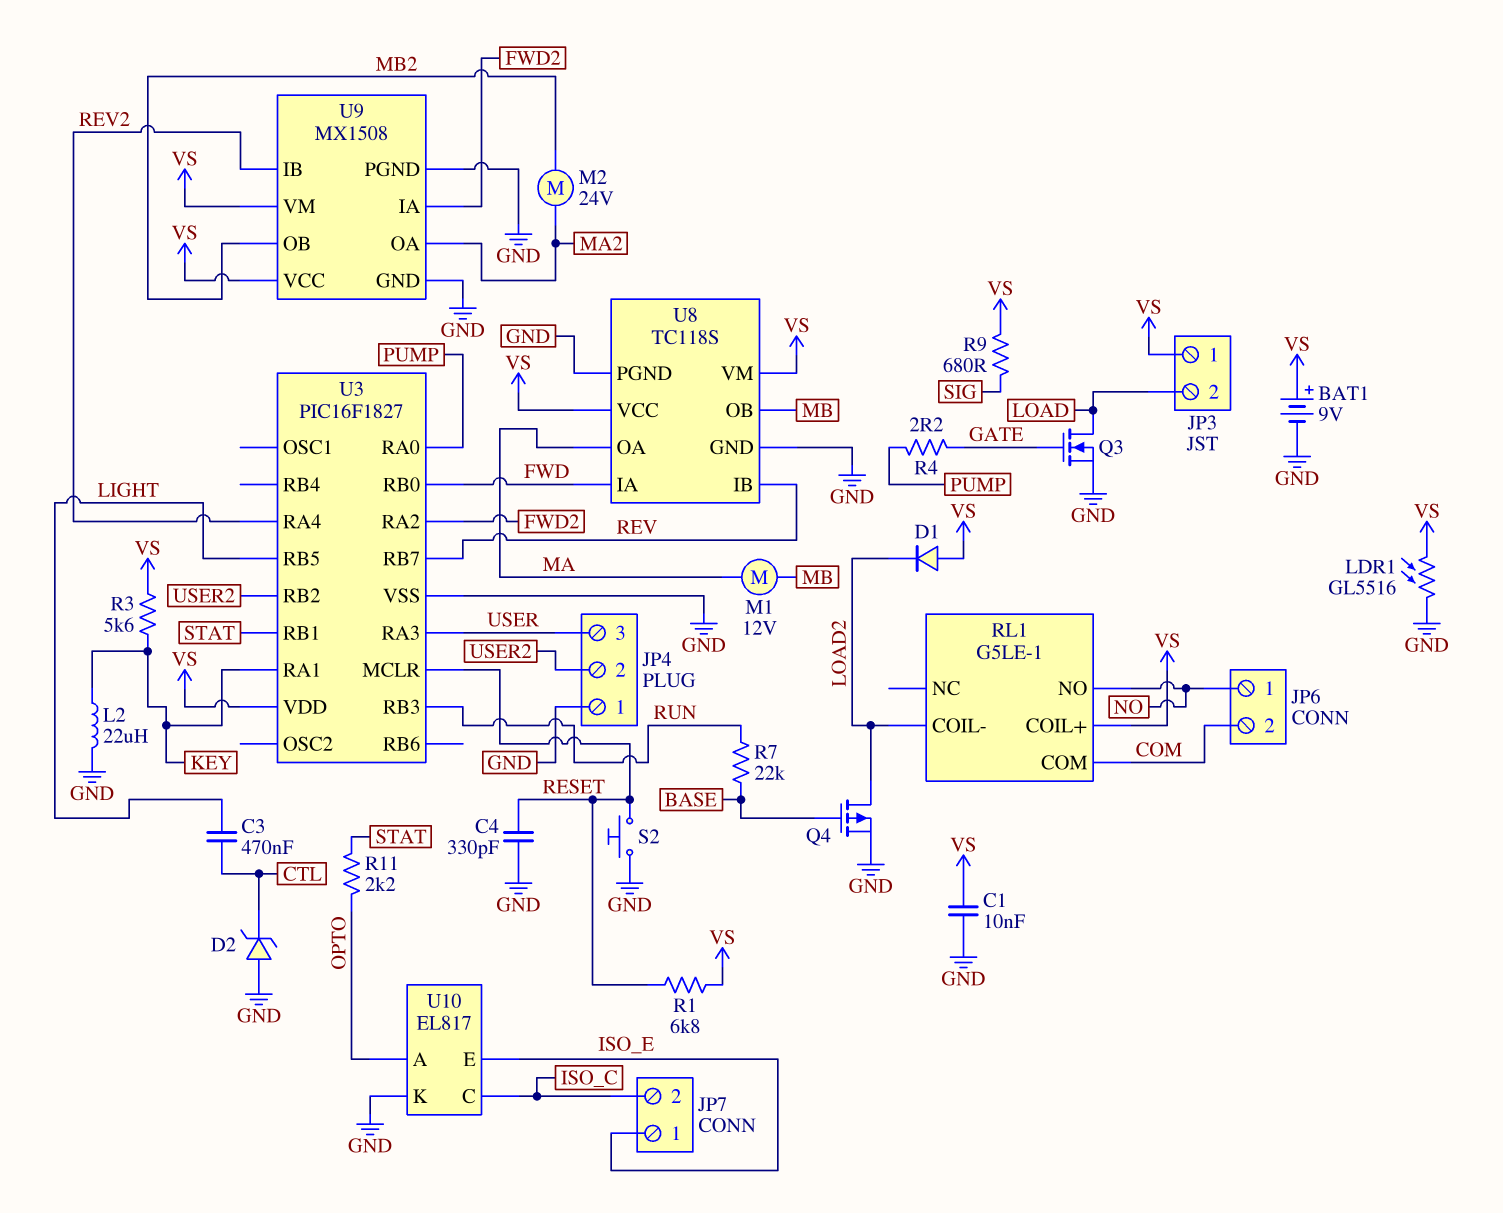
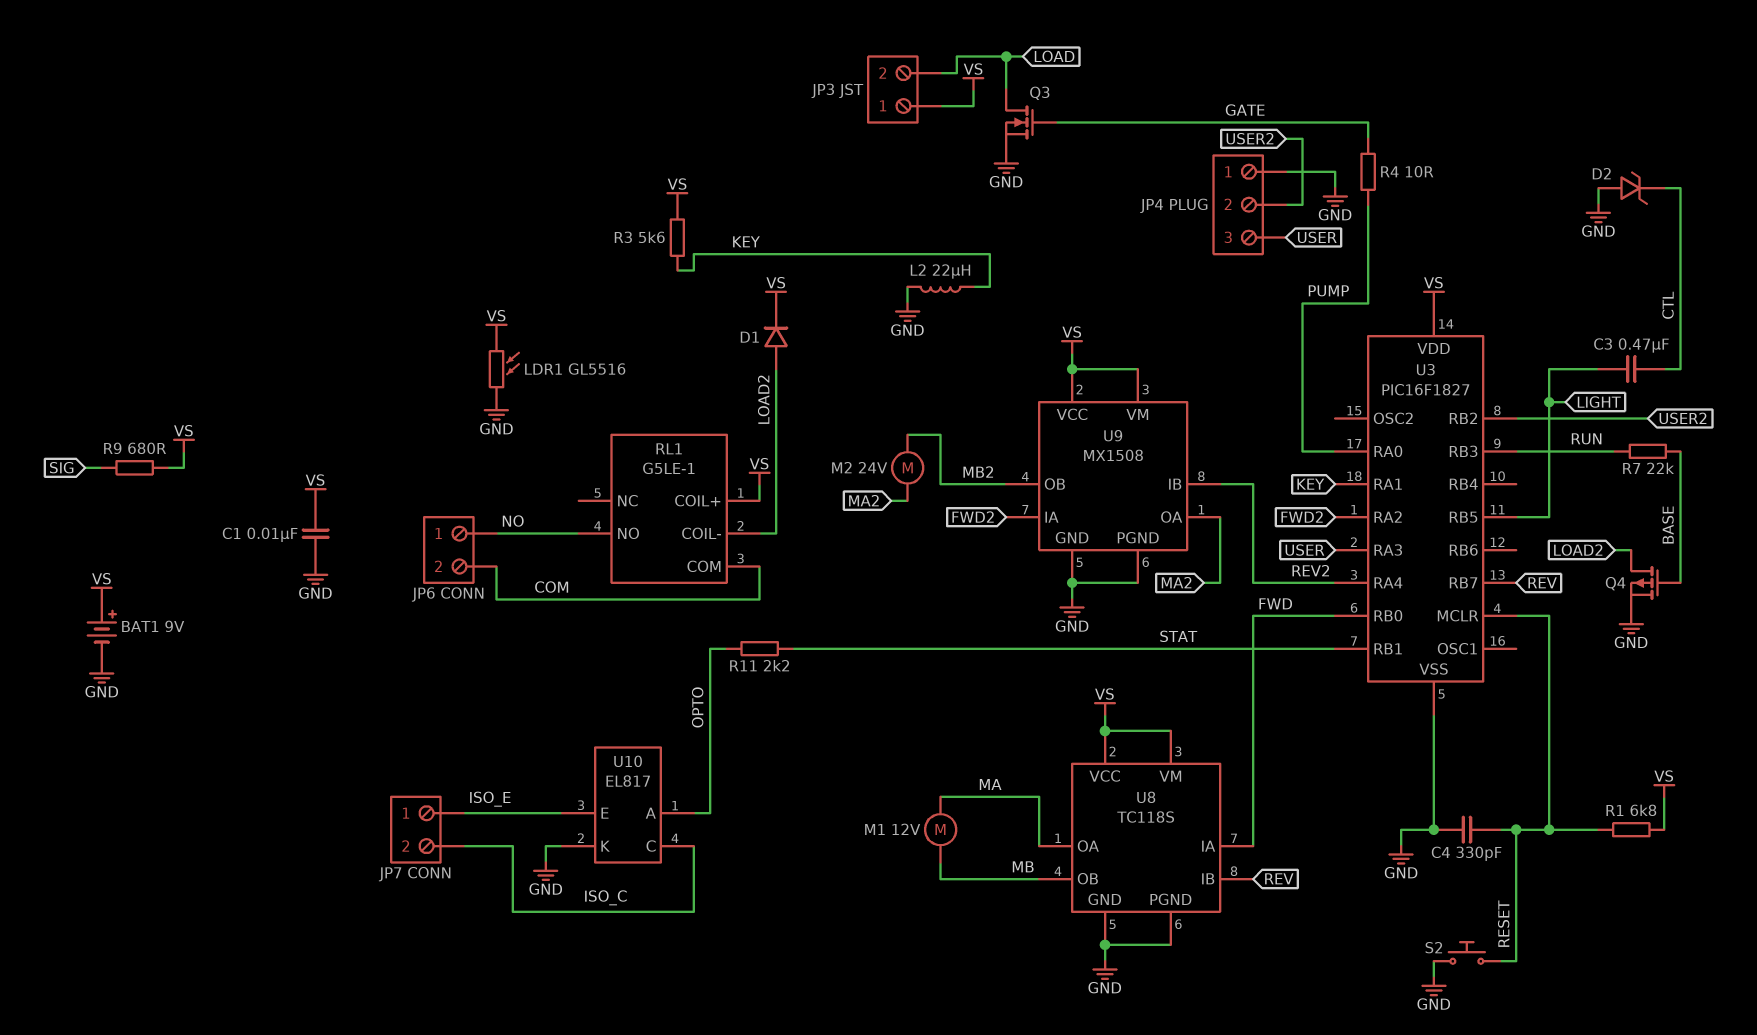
D1: diode (A VS, K LOAD2) -> diode (A LOAD2, K VS)
R4: 2.2 (GATE, PUMP) -> 10 (GATE, PUMP)

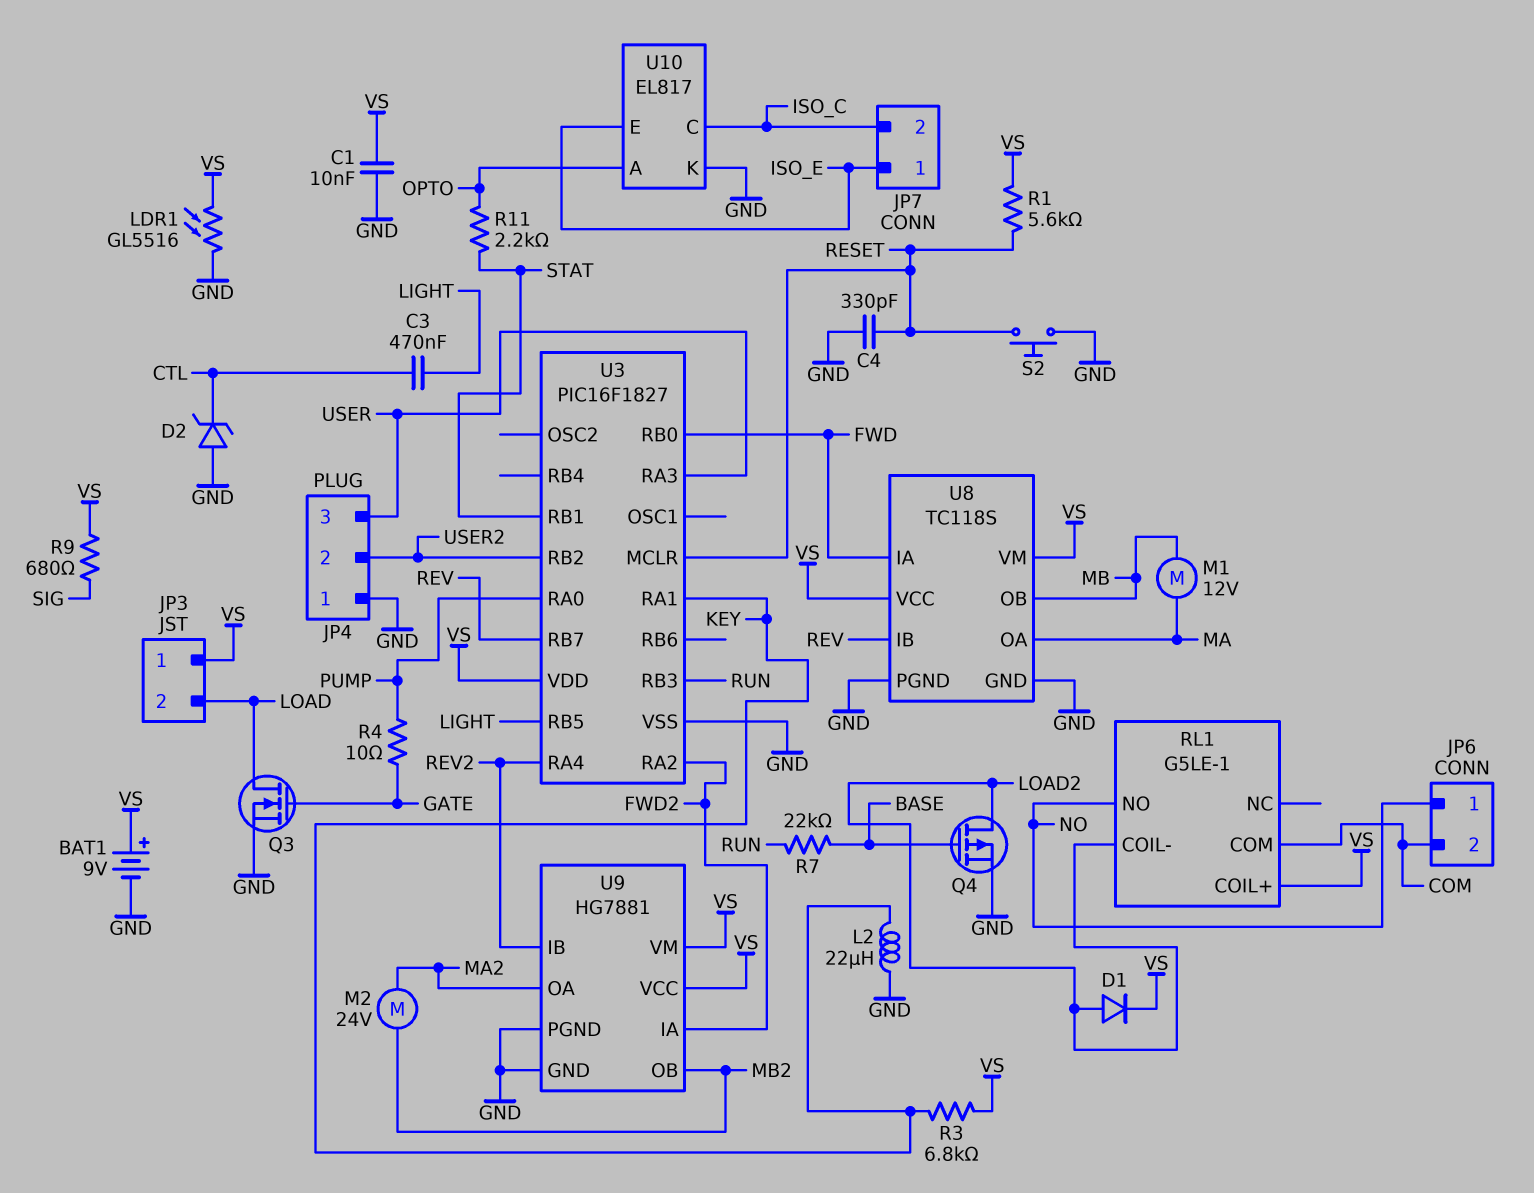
R1: 6.8k (RESET, VS) -> 5.6k (RESET, VS)
R3: 5.6k (KEY, VS) -> 6.8k (KEY, VS)
U9: MX1508 -> HG7881

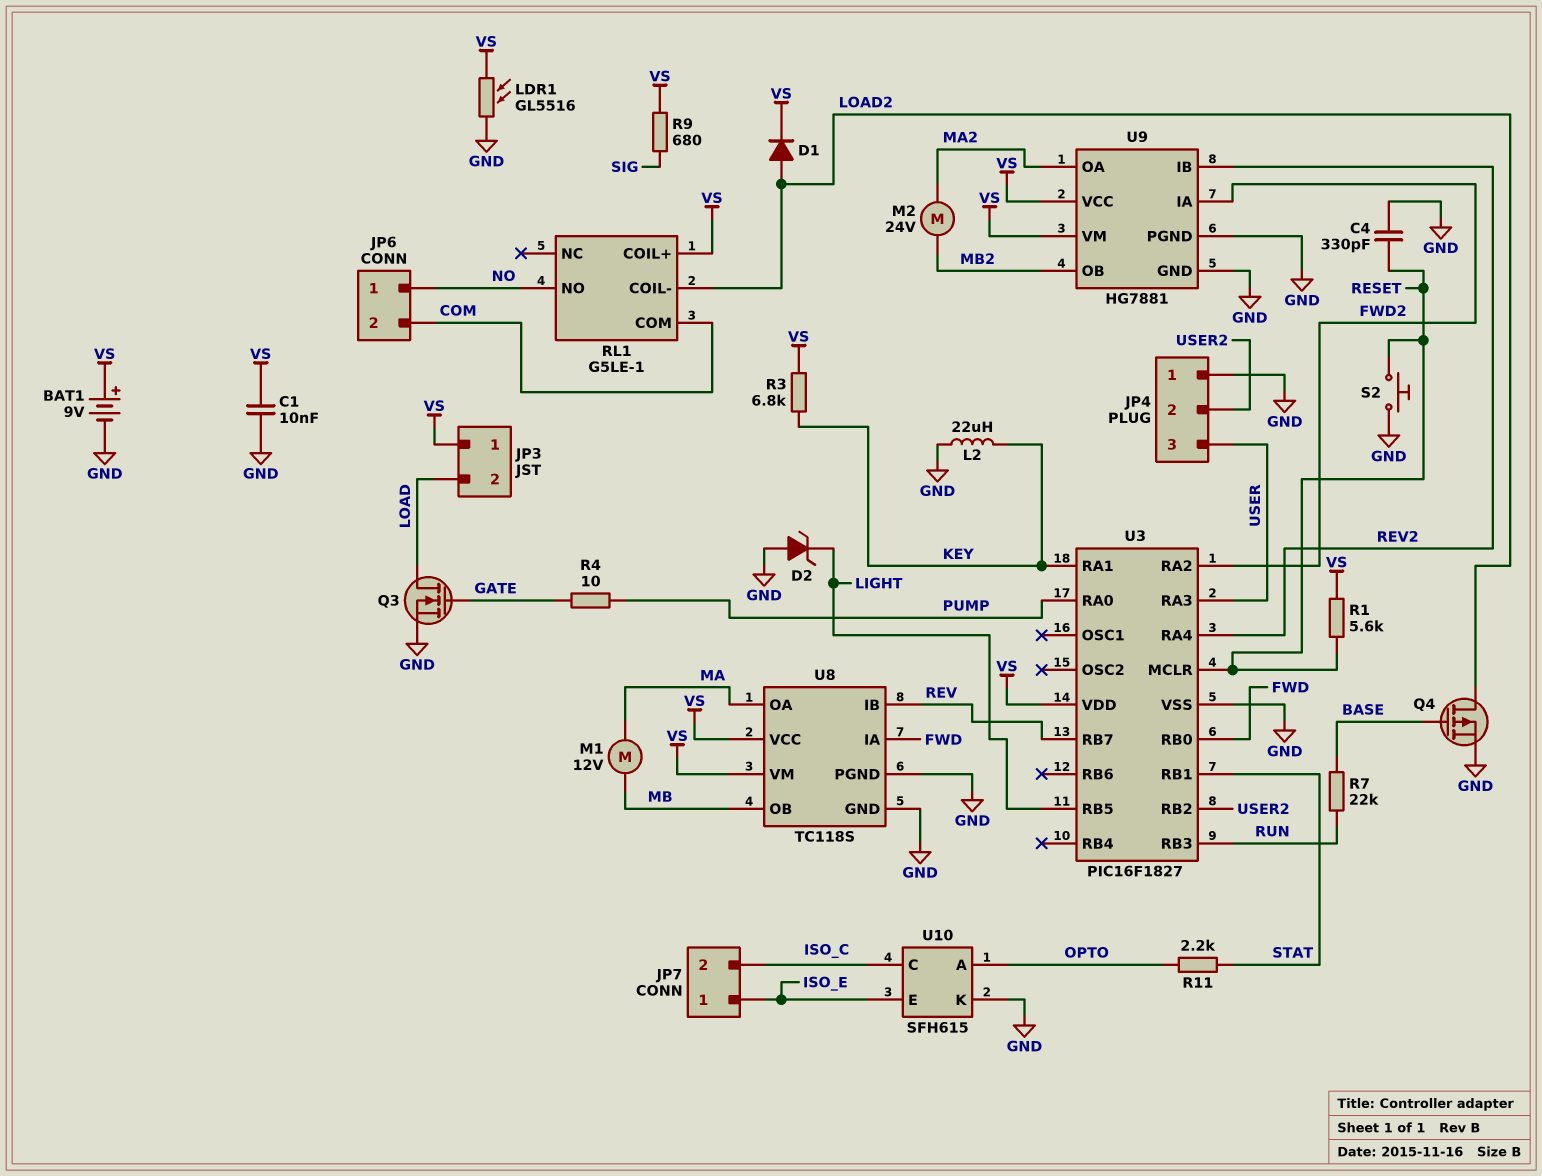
C3: 470nF (CTL, LIGHT) -> none
D2: zener (A GND, K CTL) -> zener (A GND, K LIGHT)
U10: EL817 -> SFH615

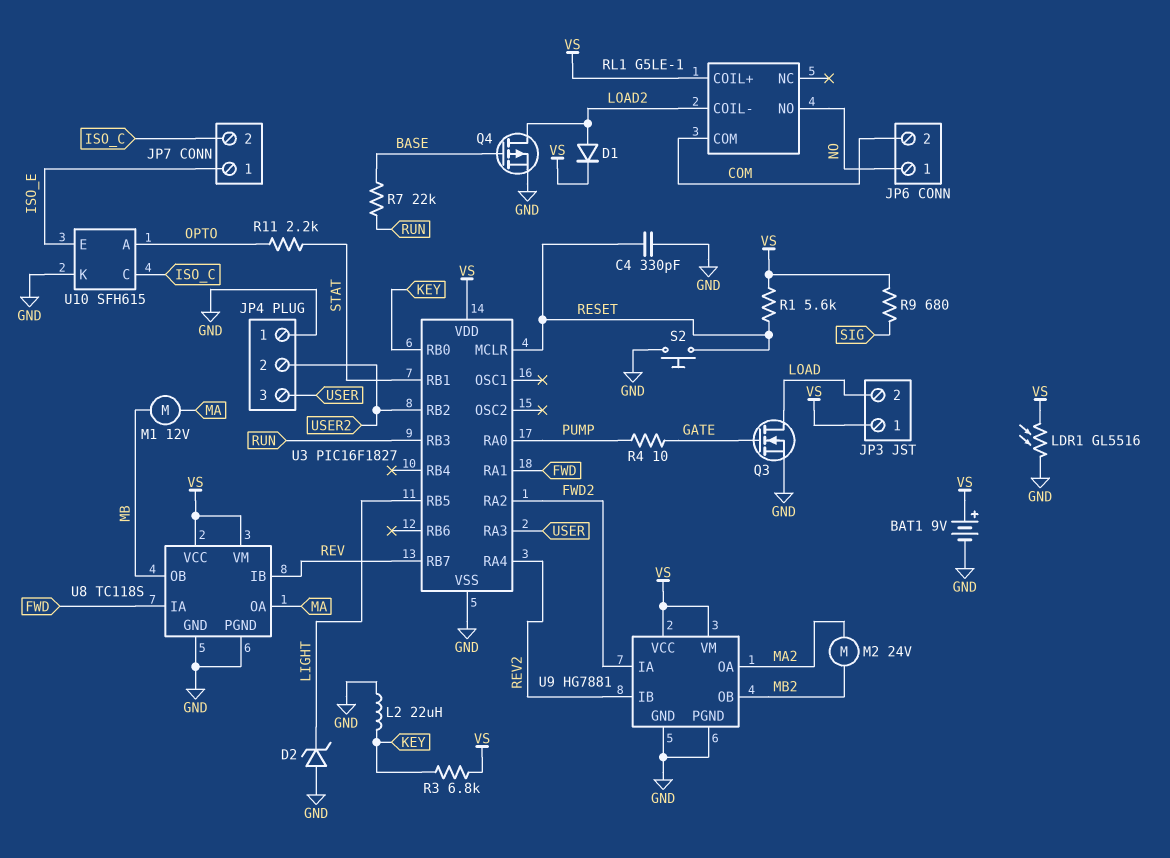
C1: 10nF (GND, VS) -> none
U3 pin RA1: KEY -> FWD
U3 pin RB0: FWD -> KEY

